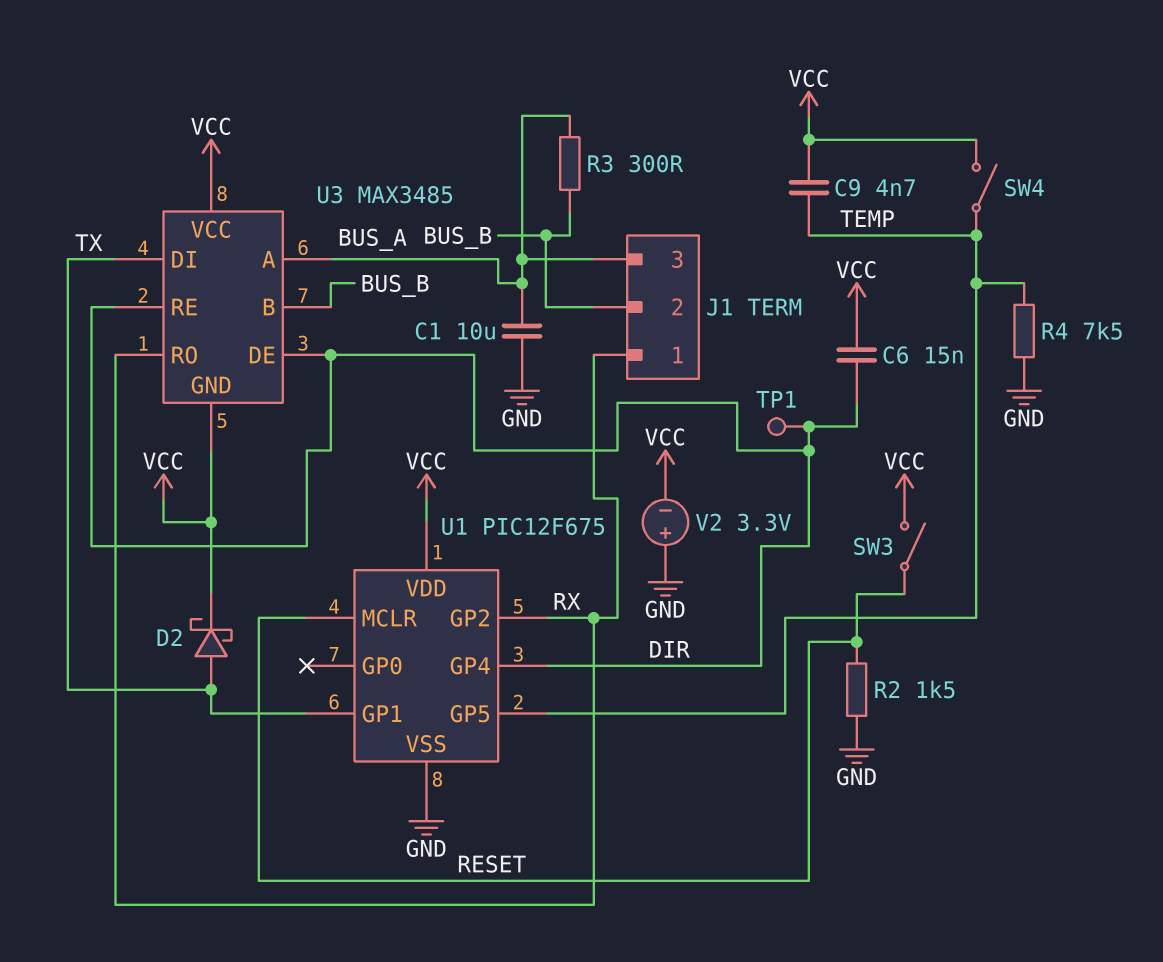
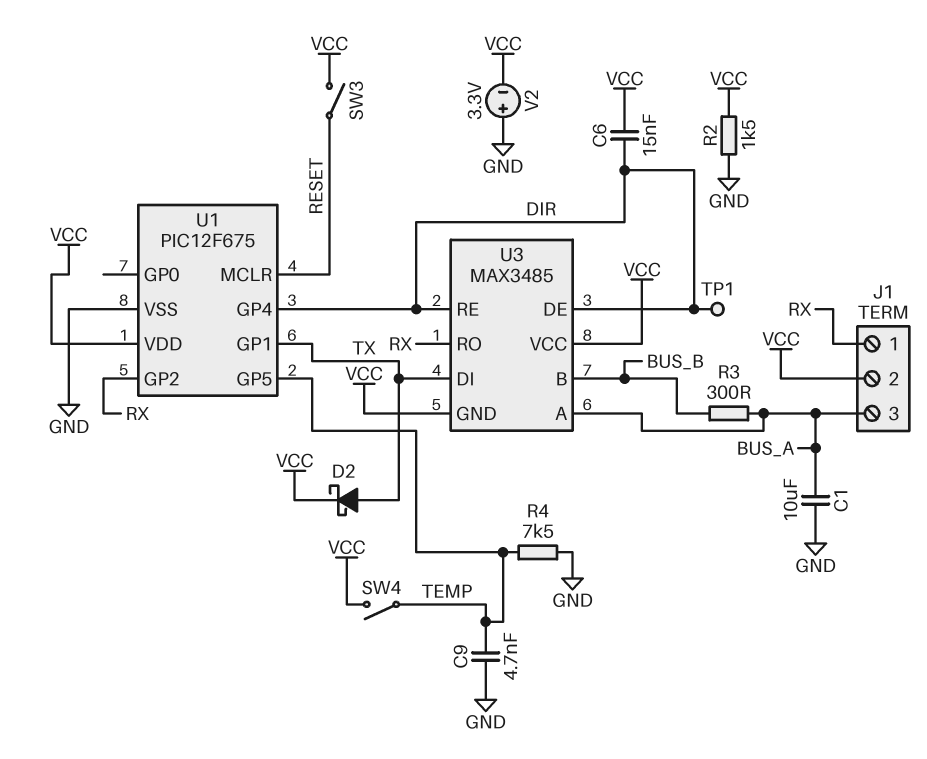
C9: 4.7nF (TEMP, VCC) -> 4.7nF (GND, TEMP)
J1 pin 2: BUS_B -> VCC
R2: 1.5k (GND, RESET) -> 1.5k (GND, VCC)

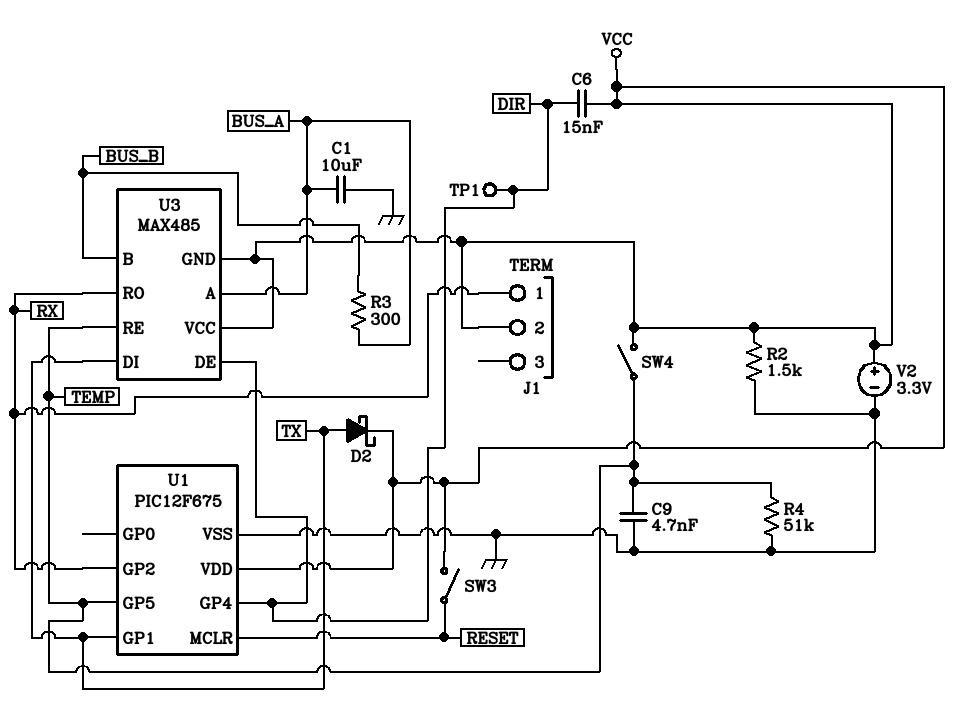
J1 pin 3: BUS_A -> none
R4: 7.5k (GND, TEMP) -> 51k (GND, TEMP)
U3: MAX3485 -> MAX485
U3 pin RE: DIR -> TEMP
V2: 3.3V (plus GND, minus VCC) -> 3.3V (plus VCC, minus GND)

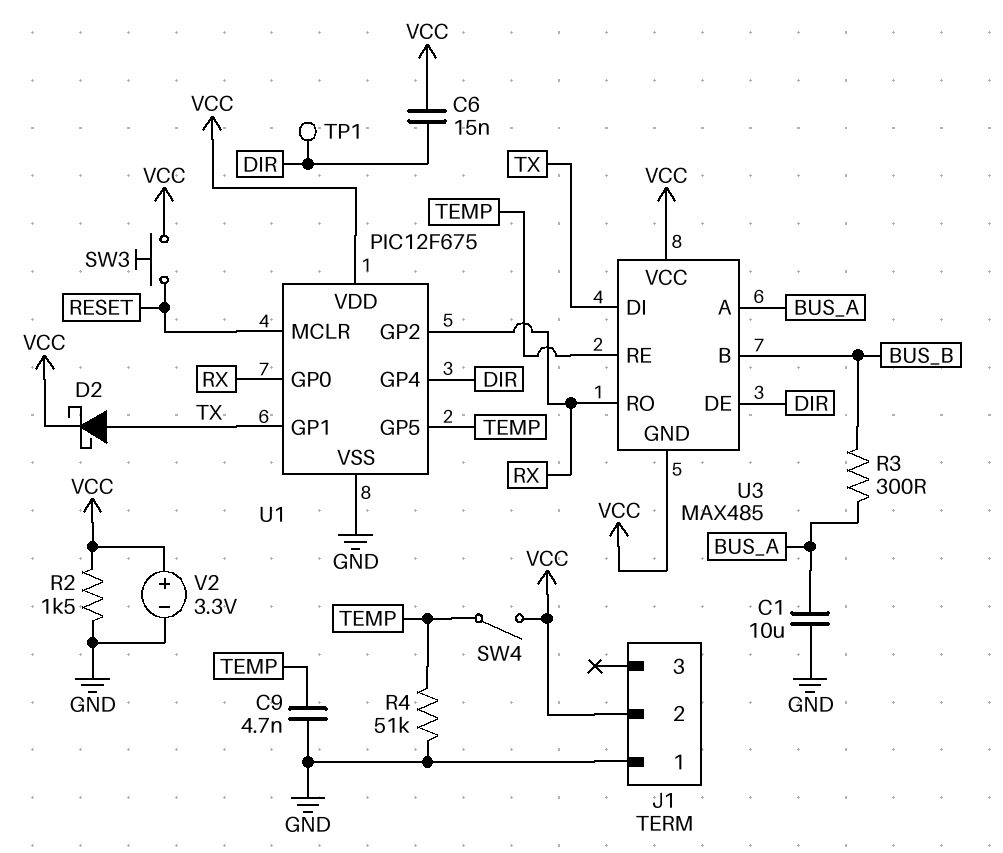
J1 pin 1: RX -> GND
SW3: switch (RESET, VCC) -> button (RESET, VCC)
U1 pin GP0: none -> RX

